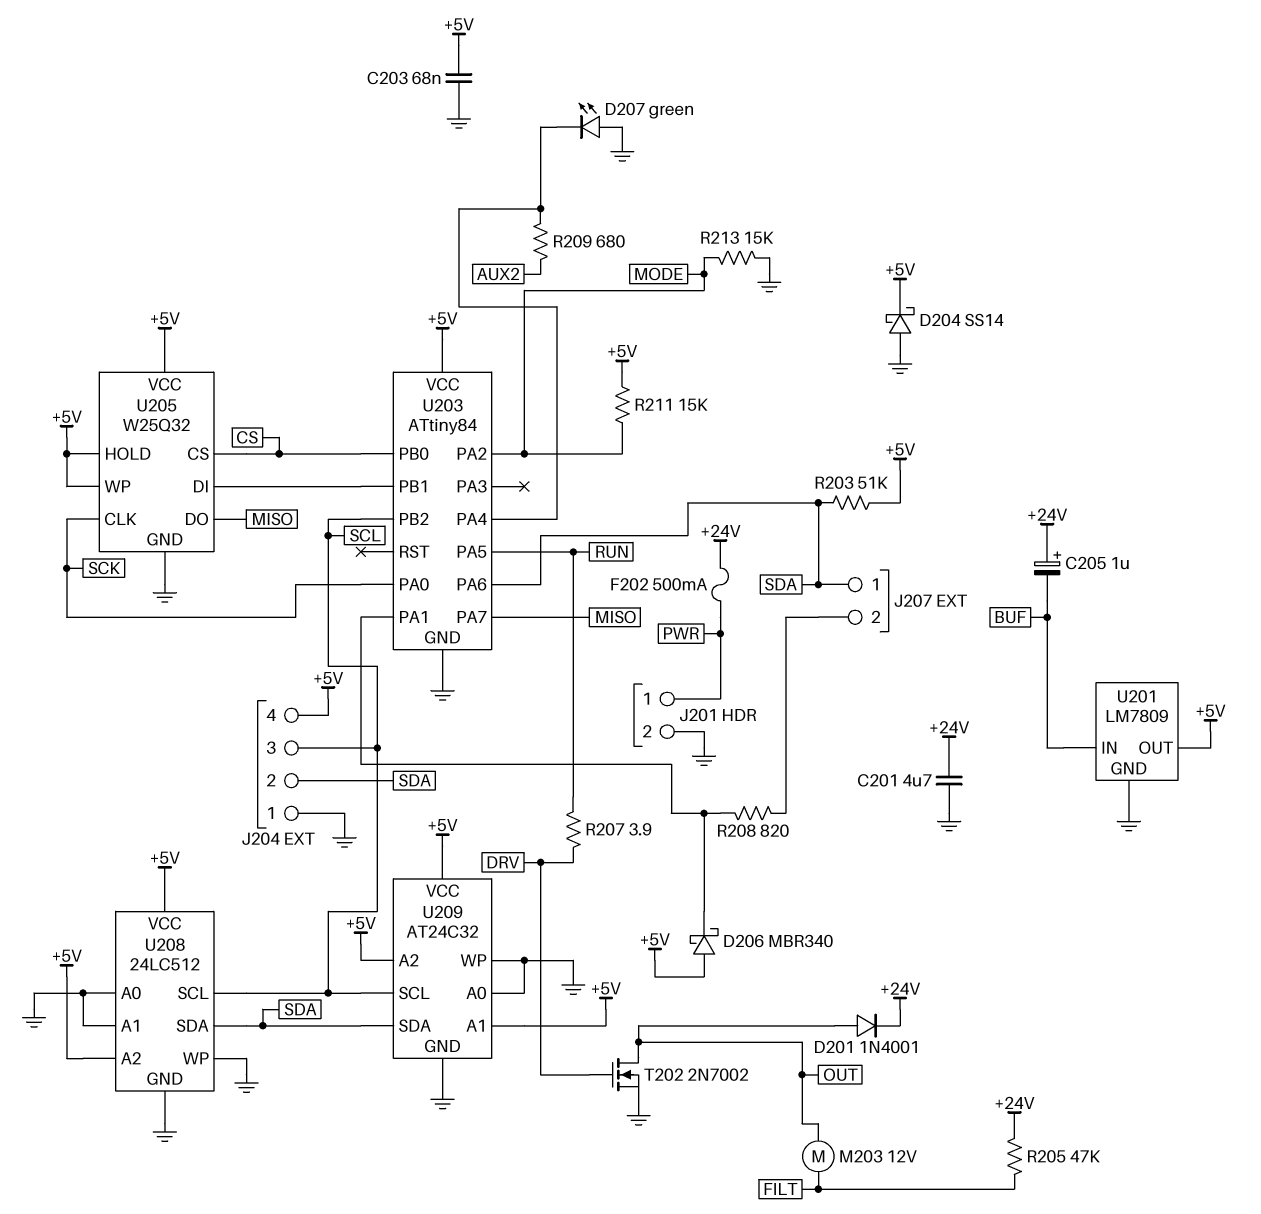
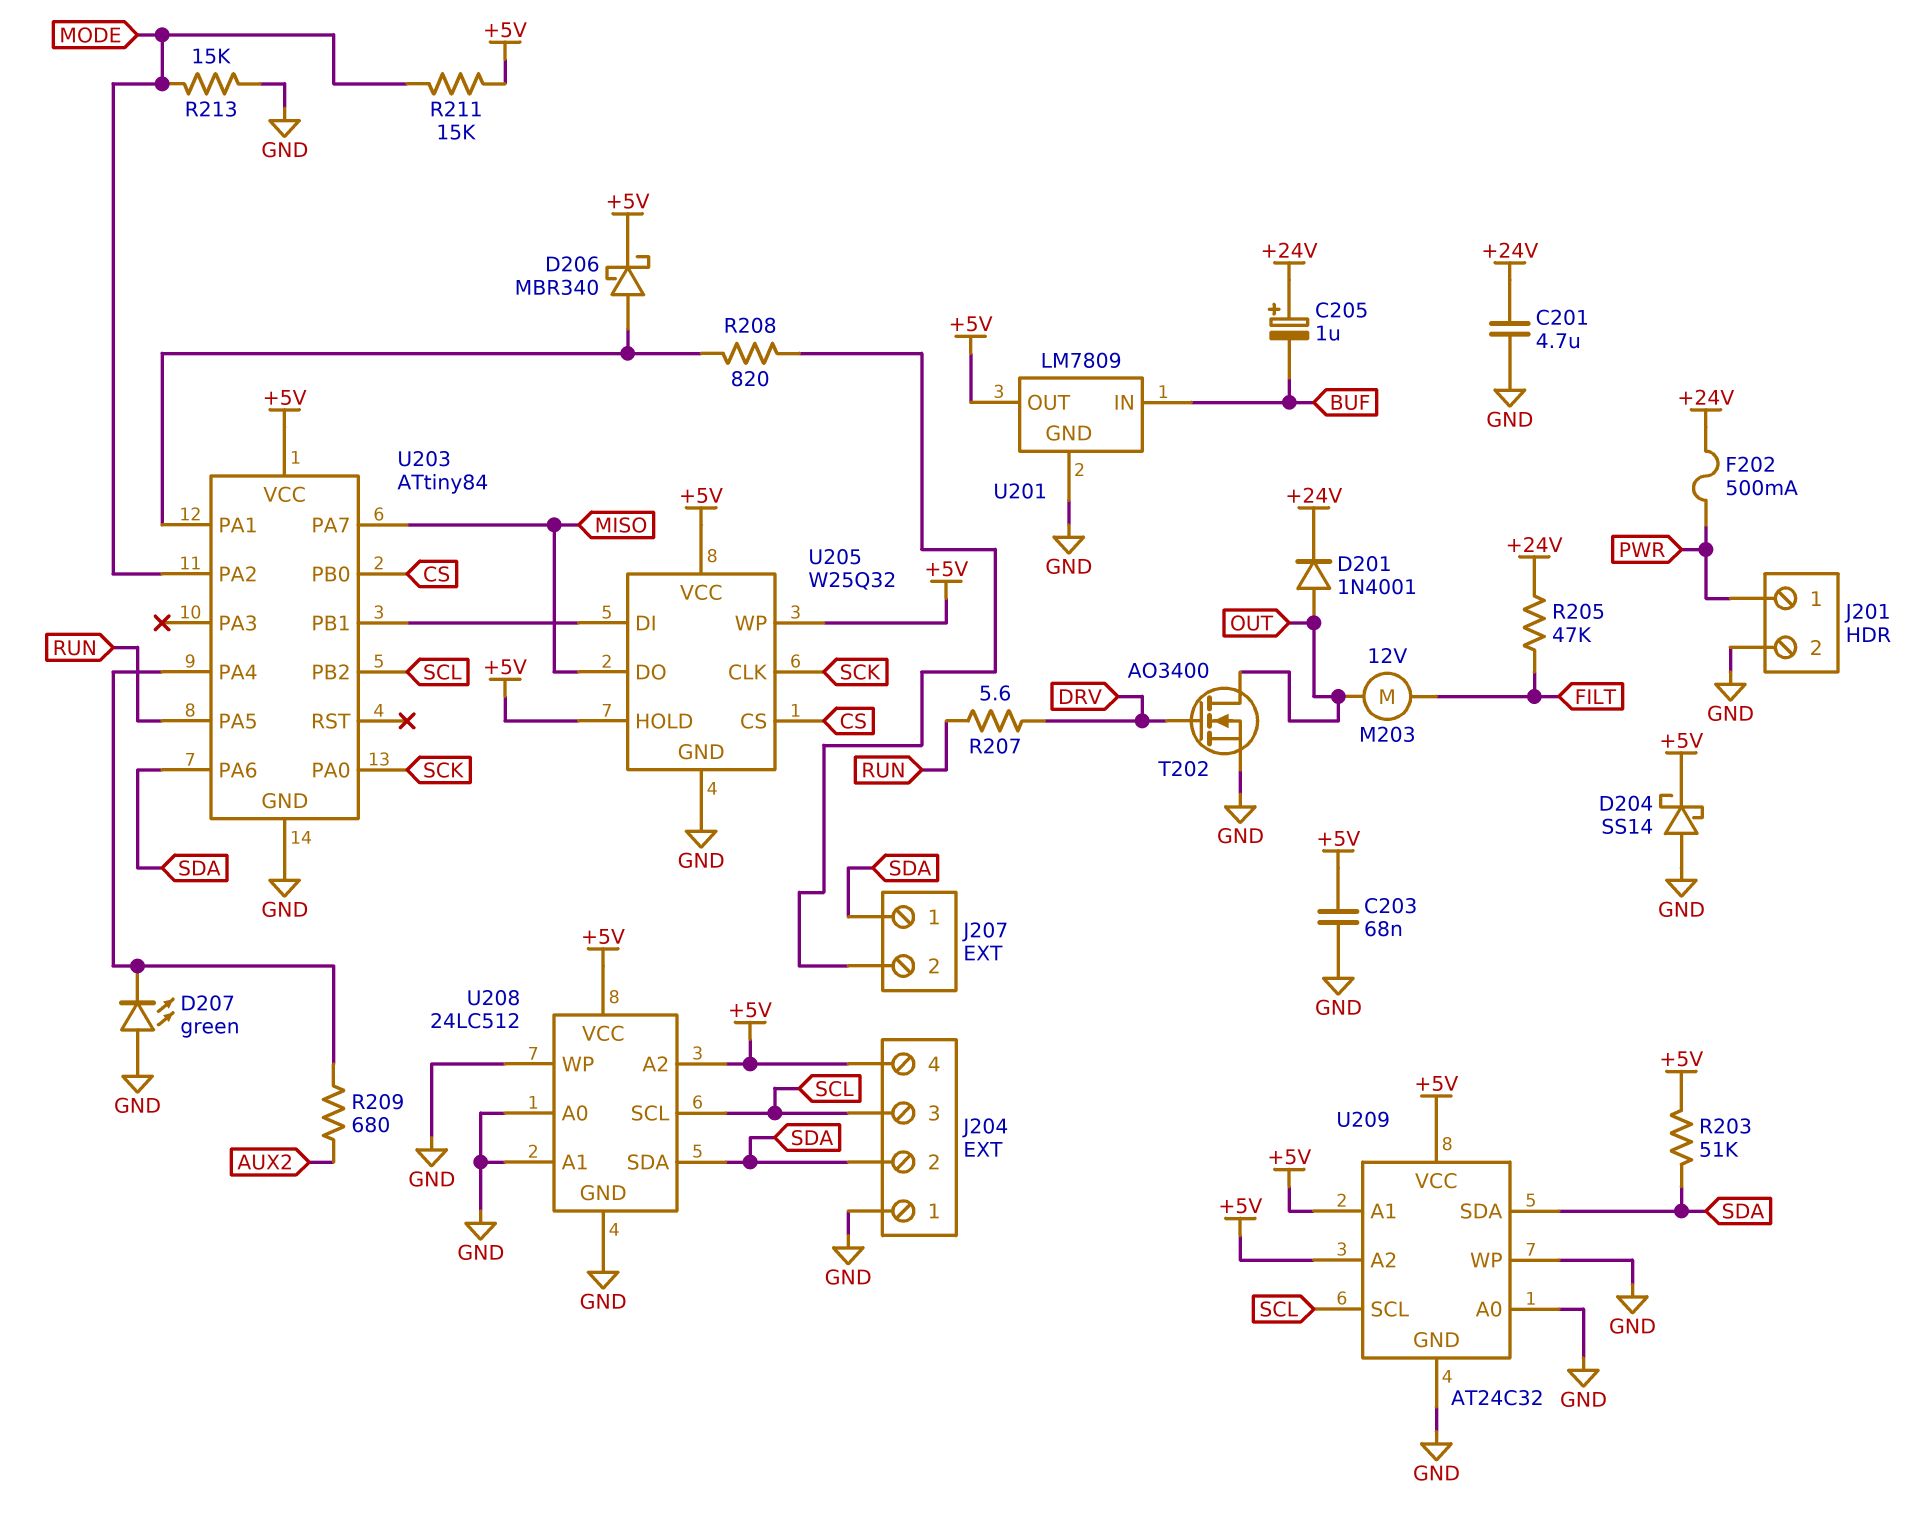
D206: schottky MBR340 (A +5V, K U203/PA1) -> schottky MBR340 (A U203/PA1, K +5V)
R207: 3.9 (DRV, RUN) -> 5.6 (DRV, RUN)
T202: NMOS 2N7002 (G DRV, D OUT, S GND) -> NMOS AO3400 (G DRV, D OUT, S GND)

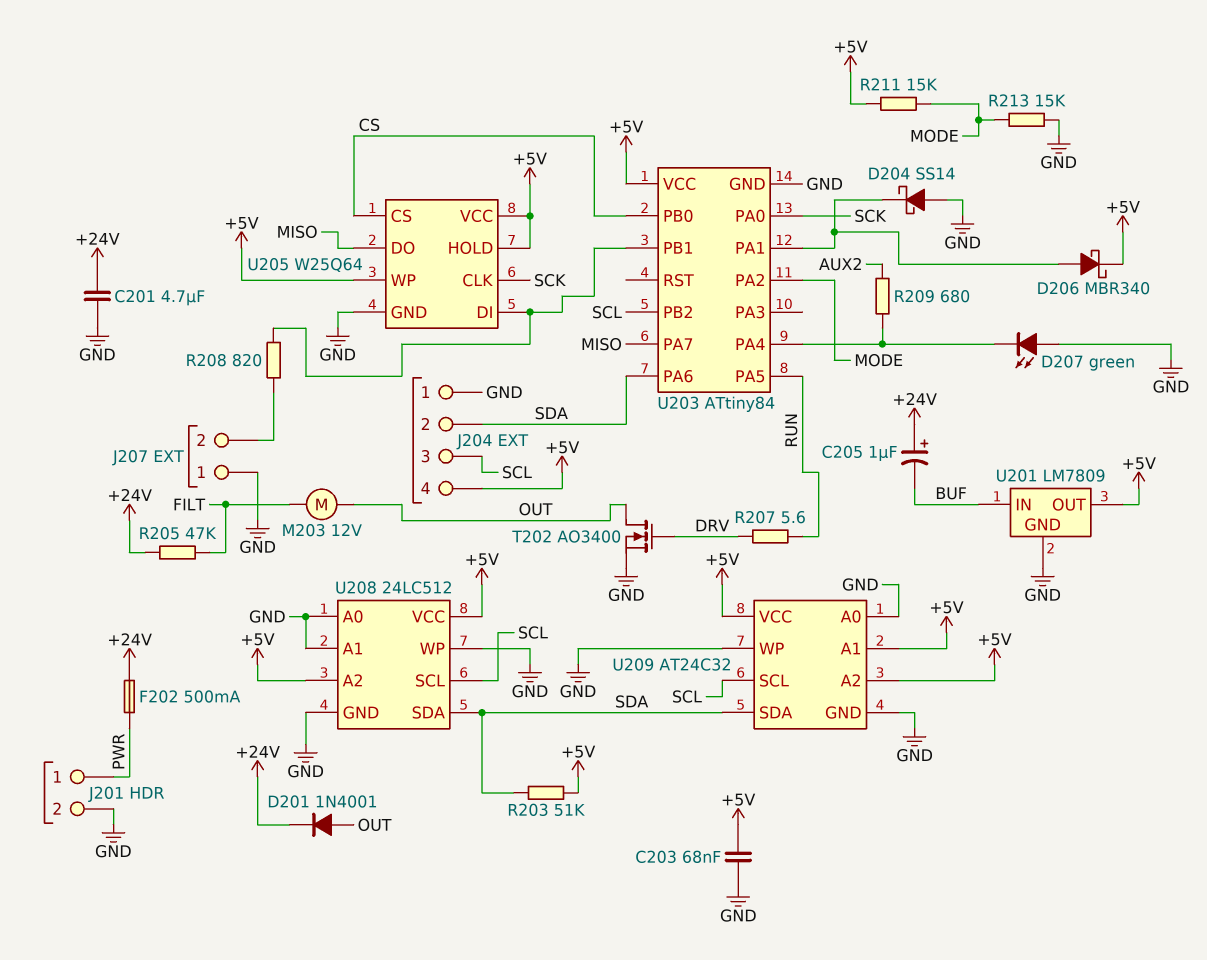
D204: schottky SS14 (A GND, K +5V) -> schottky SS14 (A GND, K U203/PA1)
J207 pin 1: SDA -> GND
R208: 820 (J207/2, U203/PA1) -> 820 (J207/2, U203/PB1)
U205: W25Q32 -> W25Q64

